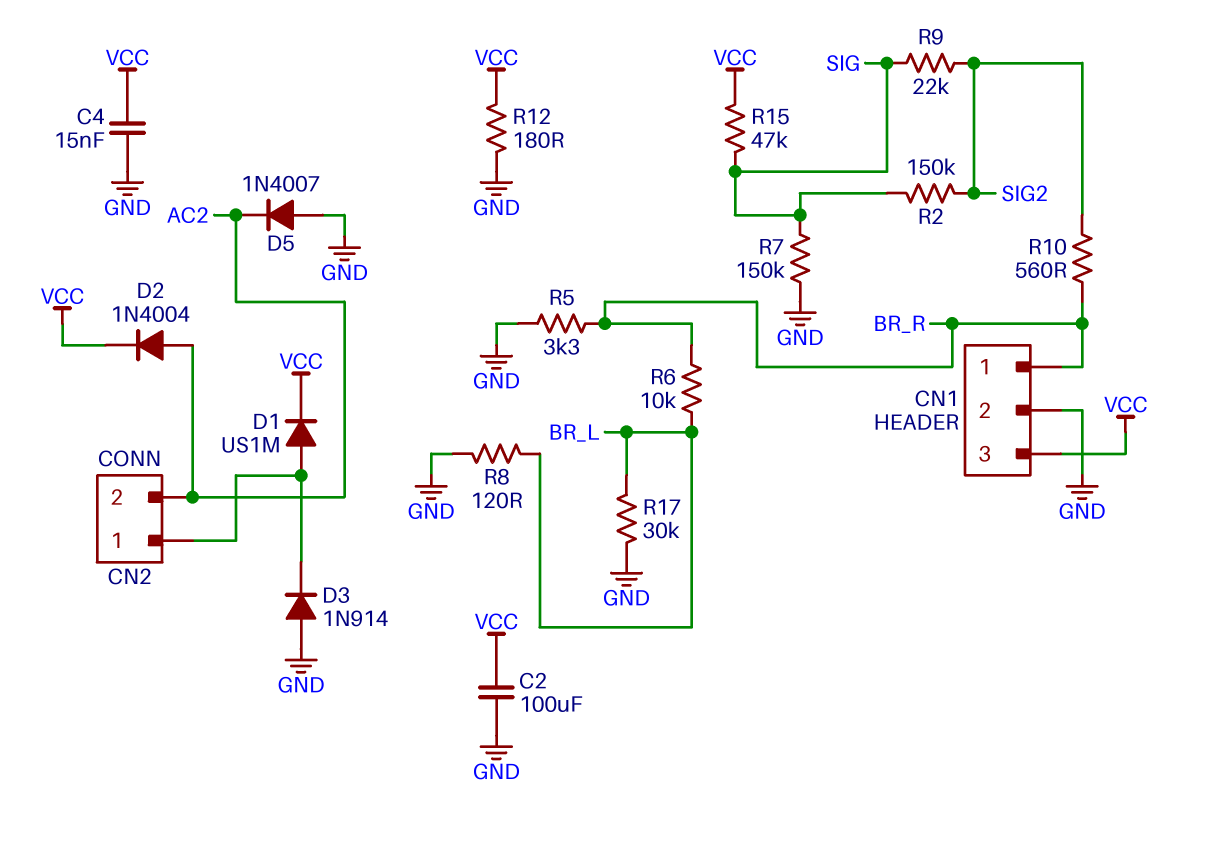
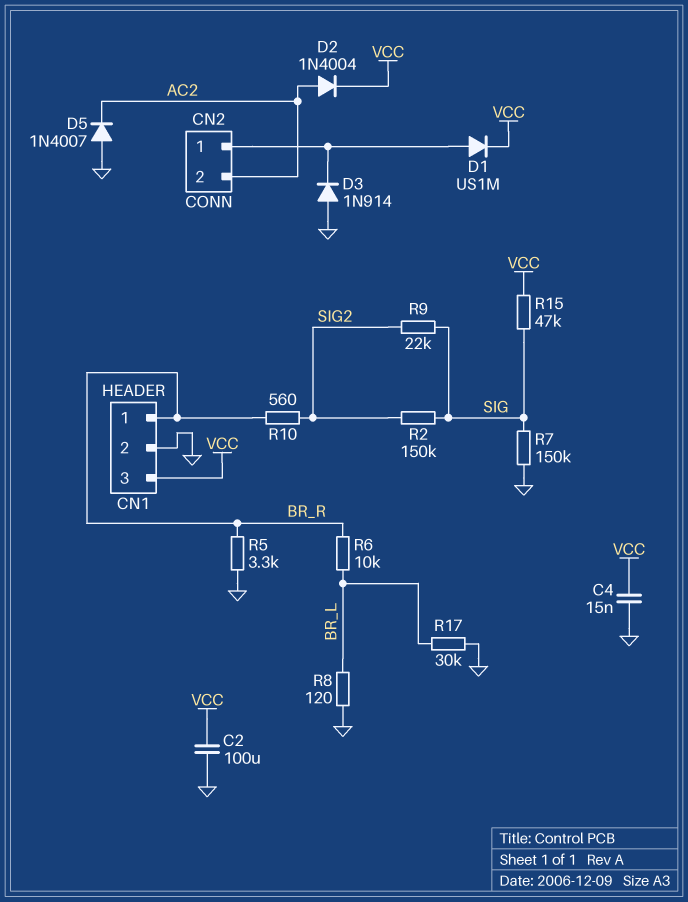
R12: 180 (GND, VCC) -> none

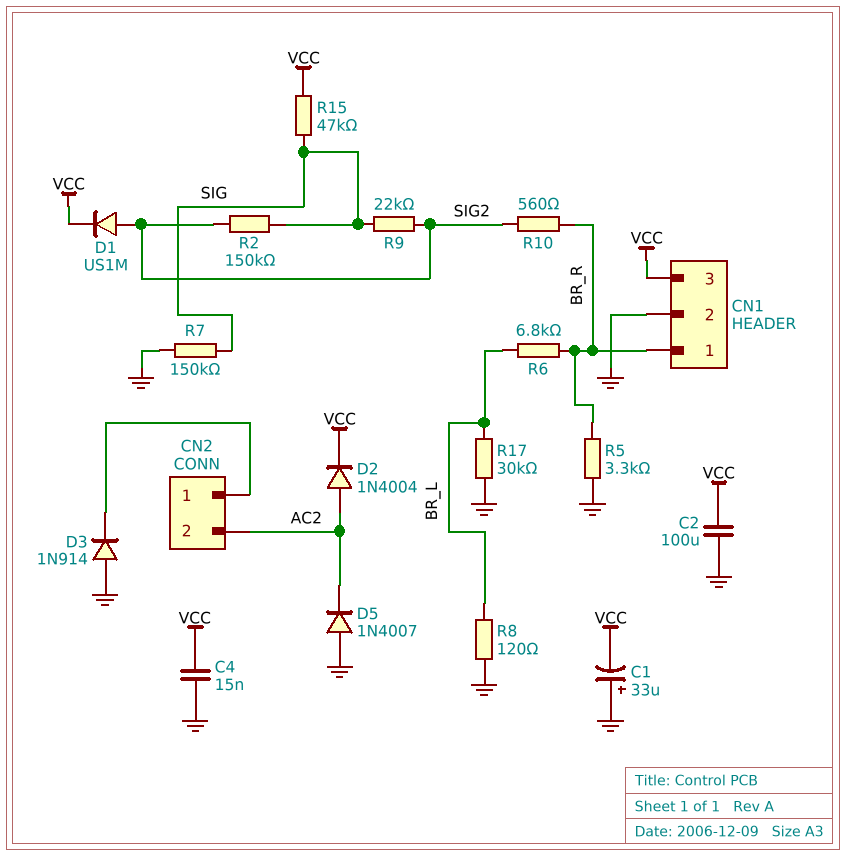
C1: none -> 33uF (plus GND, minus VCC)
D1: diode US1M (A CN2/1, K VCC) -> diode US1M (A SIG2, K VCC)
R6: 10k (BR_L, BR_R) -> 6.8k (BR_L, BR_R)

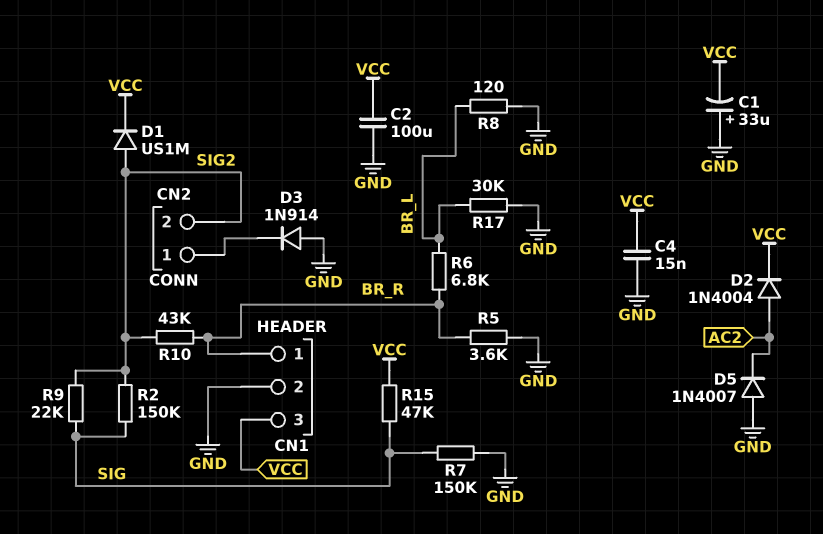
CN2 pin 2: AC2 -> SIG2
R5: 3.3k (BR_R, GND) -> 3.6k (BR_R, GND)
R10: 560 (BR_R, SIG2) -> 43k (BR_R, SIG2)

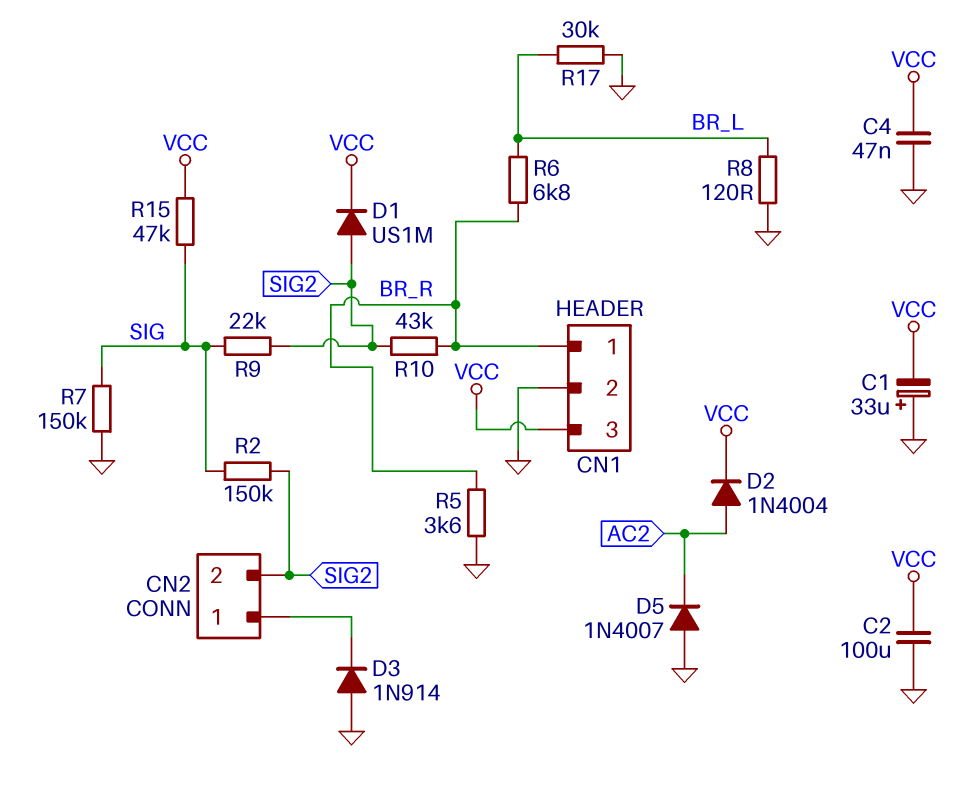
C4: 15nF (GND, VCC) -> 47nF (GND, VCC)

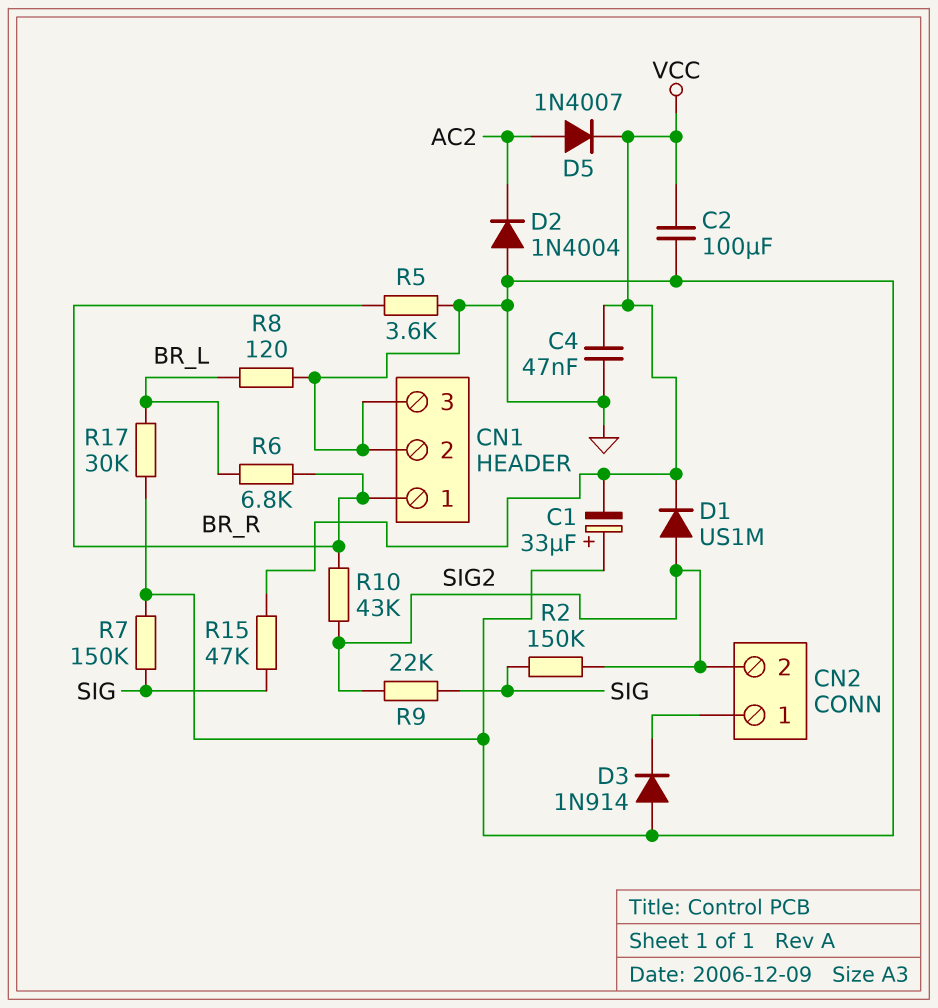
CN1 pin 3: VCC -> GND
D2: diode 1N4004 (A AC2, K VCC) -> diode 1N4004 (A GND, K AC2)
D5: diode 1N4007 (A GND, K AC2) -> diode 1N4007 (A AC2, K VCC)

